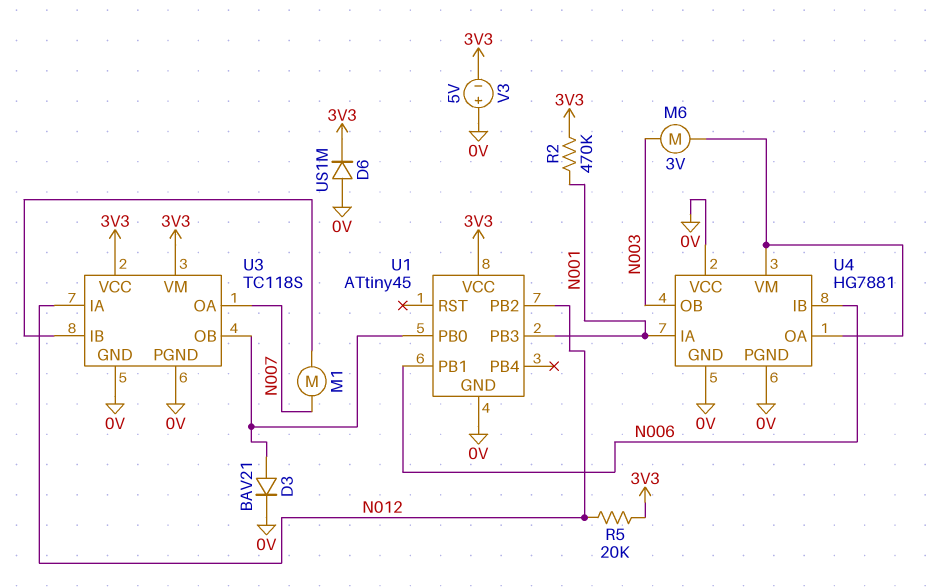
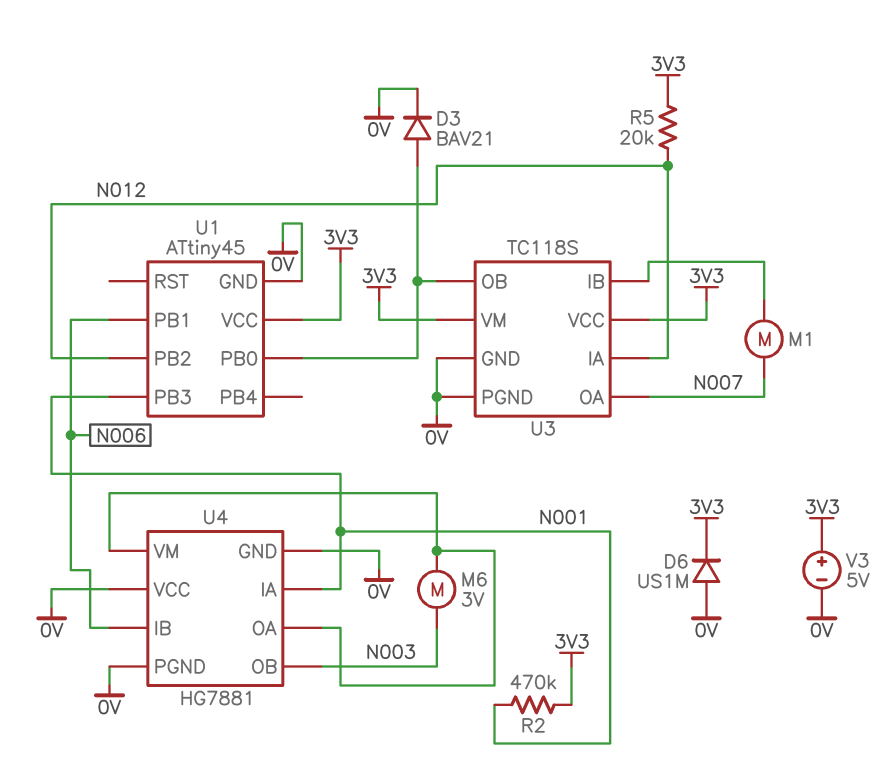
V3: 5V (plus 0V, minus 3V3) -> 5V (plus 3V3, minus 0V)

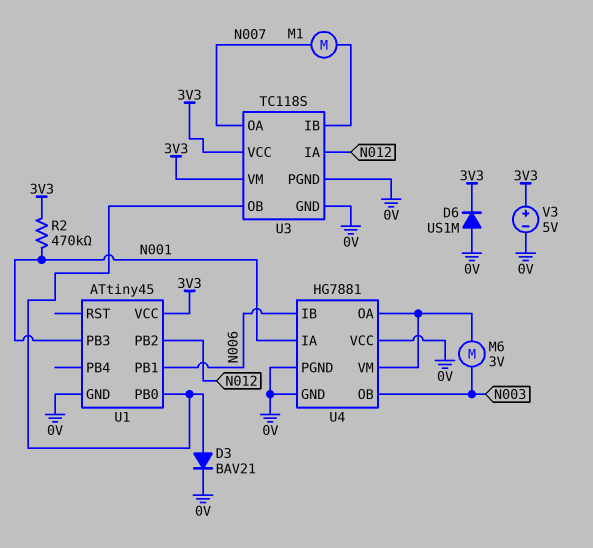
R5: 20k (3V3, N012) -> none

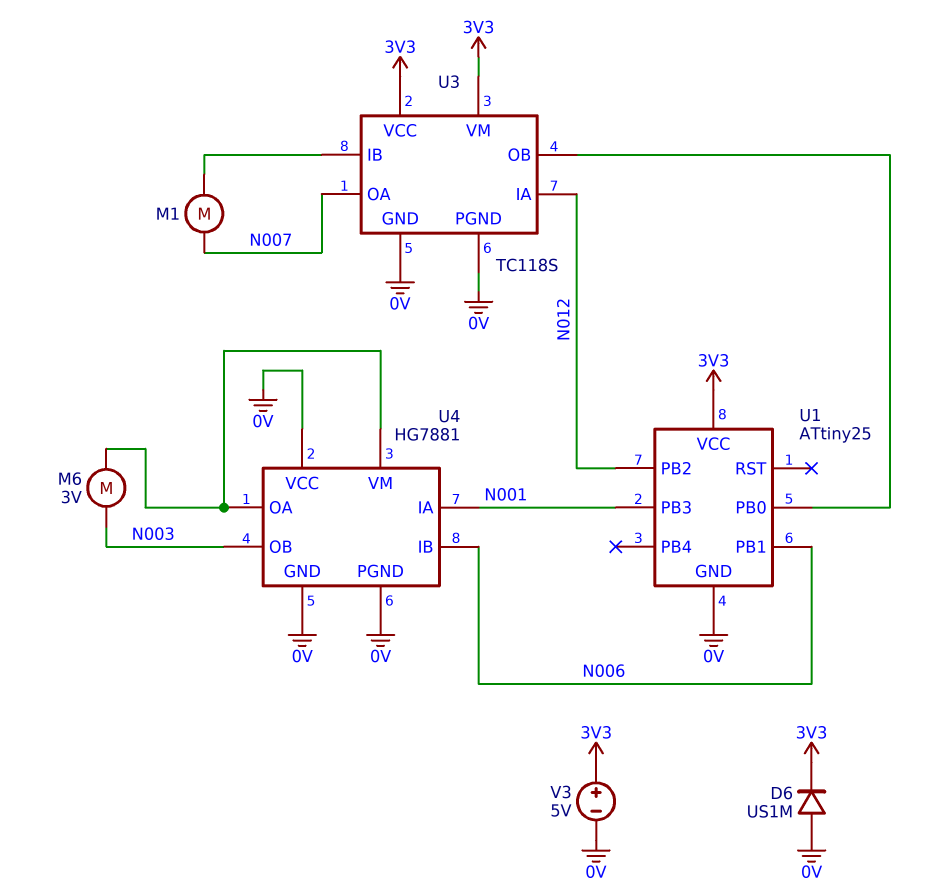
D3: diode BAV21 (A U1/PB0, K 0V) -> none
R2: 470k (3V3, N001) -> none
U1: ATtiny45 -> ATtiny25

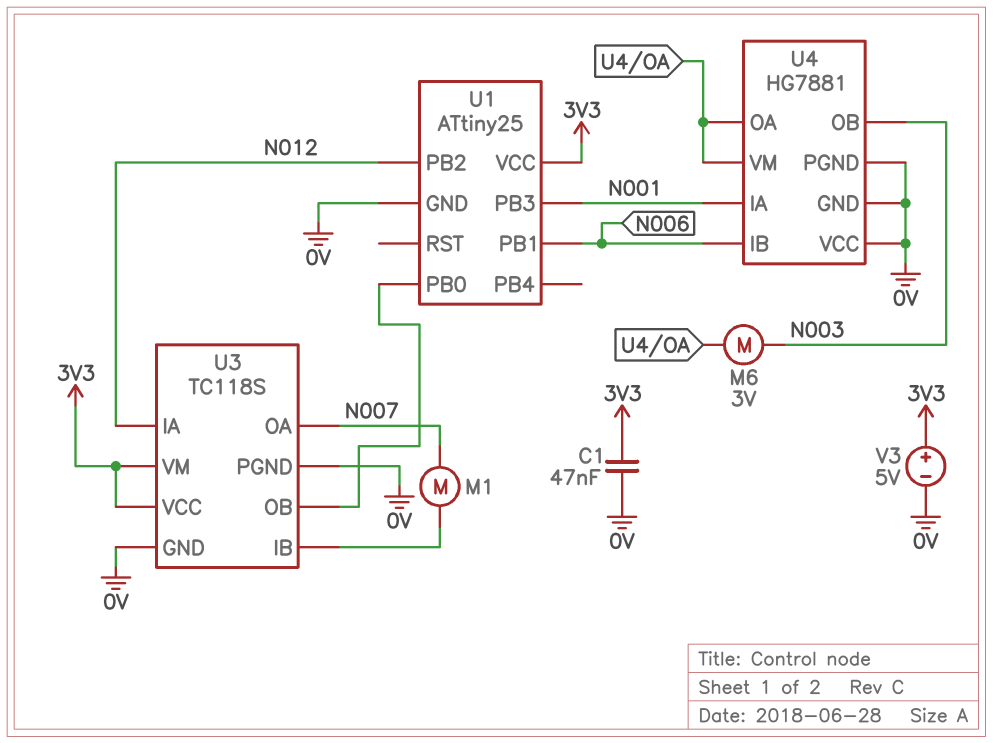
C1: none -> 47nF (0V, 3V3)
D6: diode US1M (A 0V, K 3V3) -> none

